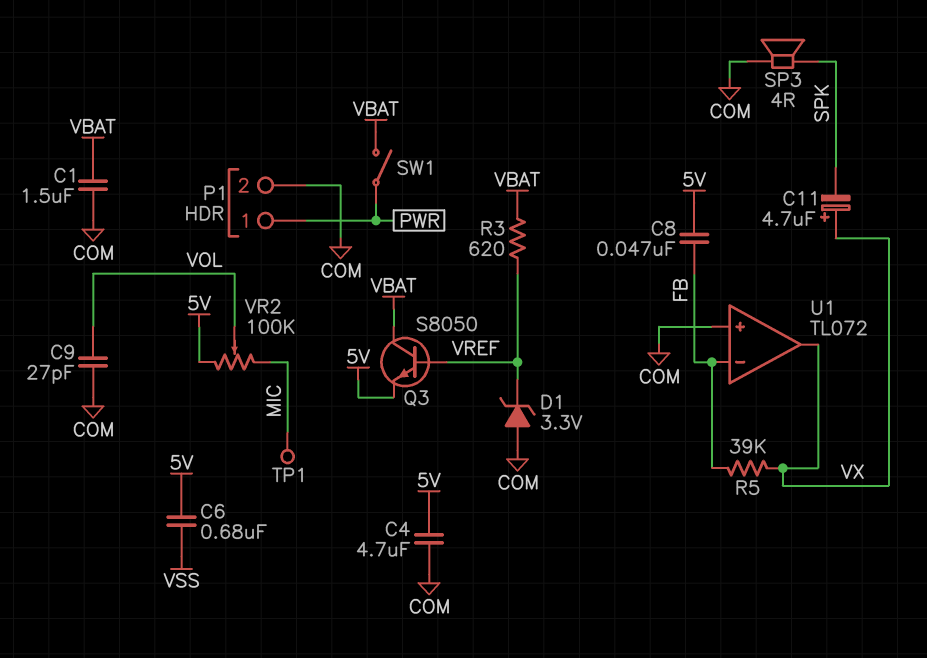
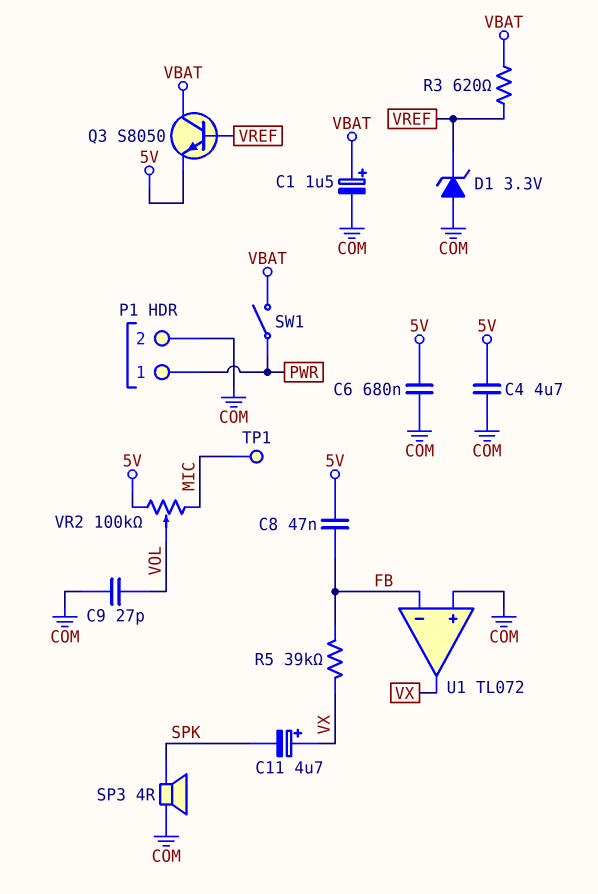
C1: 1.5uF (COM, VBAT) -> 1.5uF (plus VBAT, minus COM)
C6: 680nF (5V, VSS) -> 680nF (5V, COM)

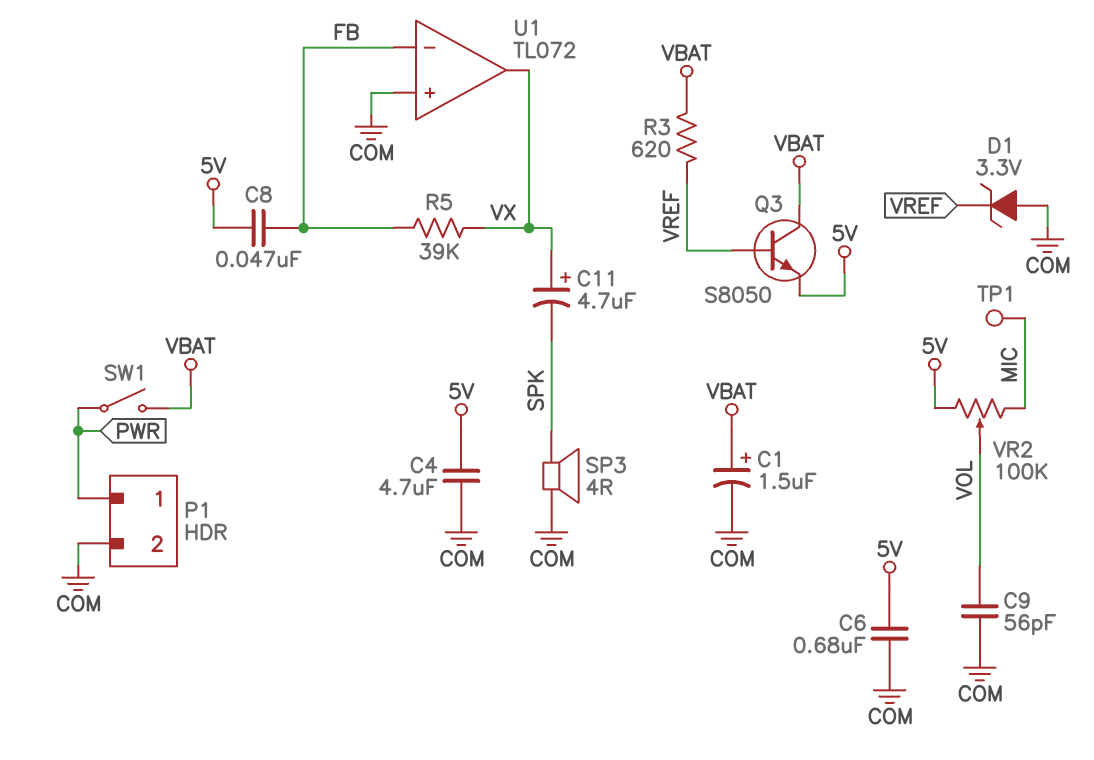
C9: 27pF (COM, VOL) -> 56pF (COM, VOL)

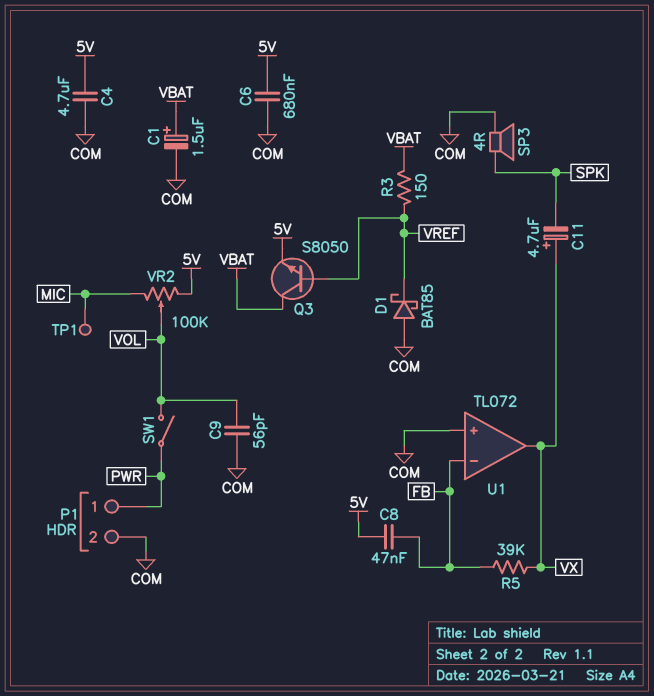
D1: zener 3.3V (A COM, K VREF) -> schottky BAT85 (A COM, K VREF)
R3: 620 (VBAT, VREF) -> 150 (VBAT, VREF)
SW1: switch (PWR, VBAT) -> switch (PWR, VOL)

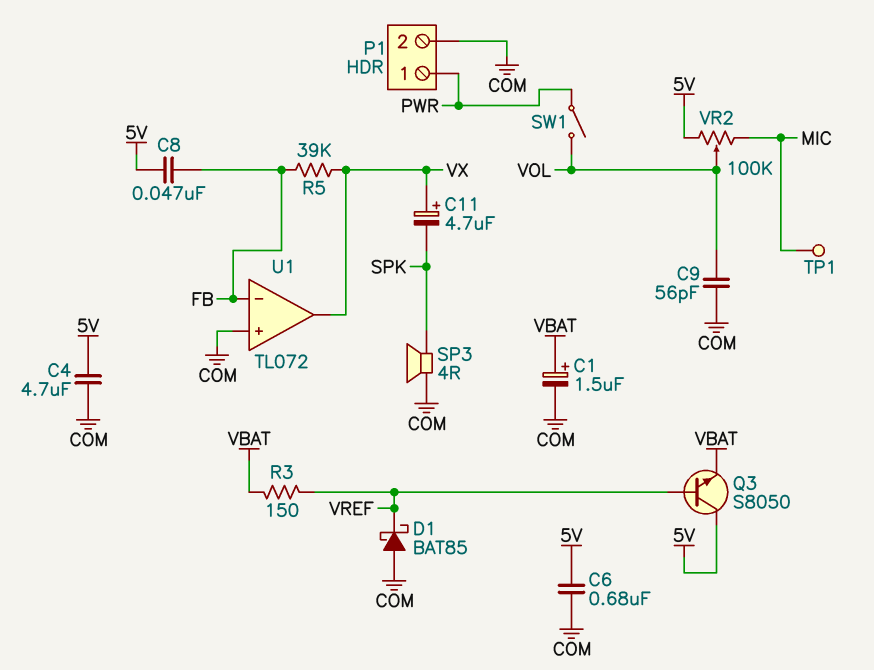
Q3: NPN S8050 (B VREF, C VBAT, E 5V) -> NPN S8050 (B VREF, C 5V, E VBAT)

